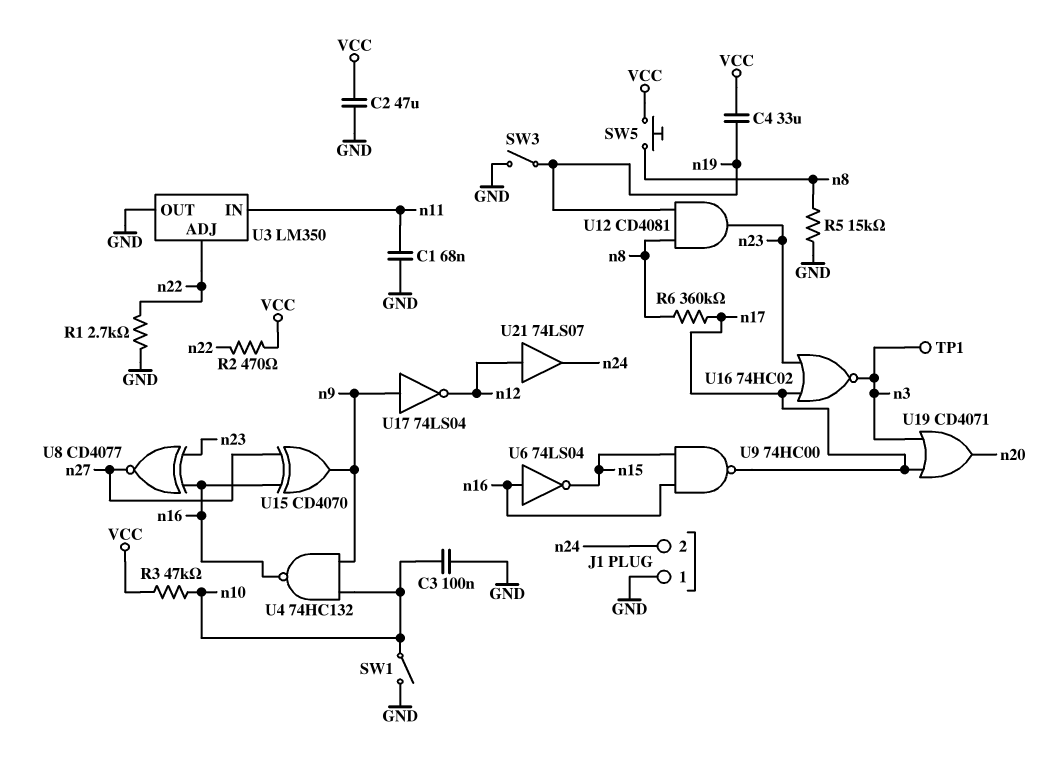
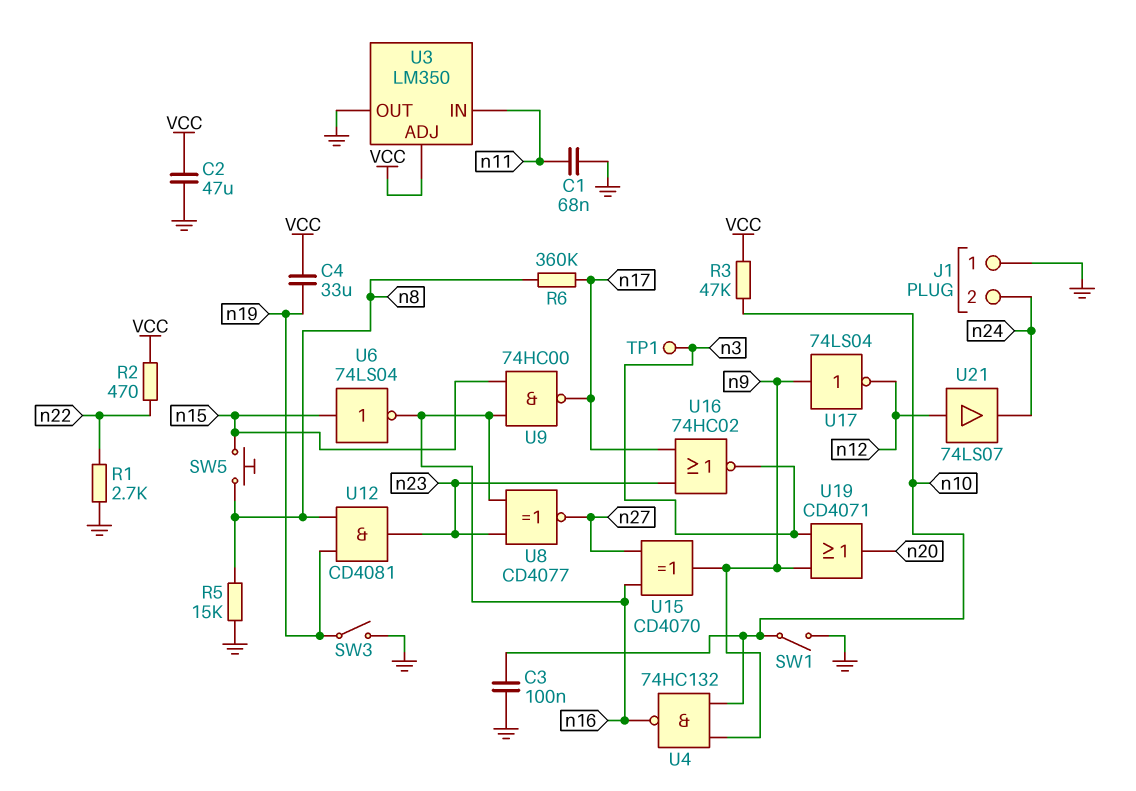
SW5: button (VCC, n8) -> button (n8, n15)
U3 pin ADJ: n22 -> VCC
U6: NOT 74LS04 (in n16, out n15) -> NOT 74LS04 (in n15, out n16)
U19: OR CD4071 (in n3, in n17, out n20) -> OR CD4071 (in n3, in n9, out n20)

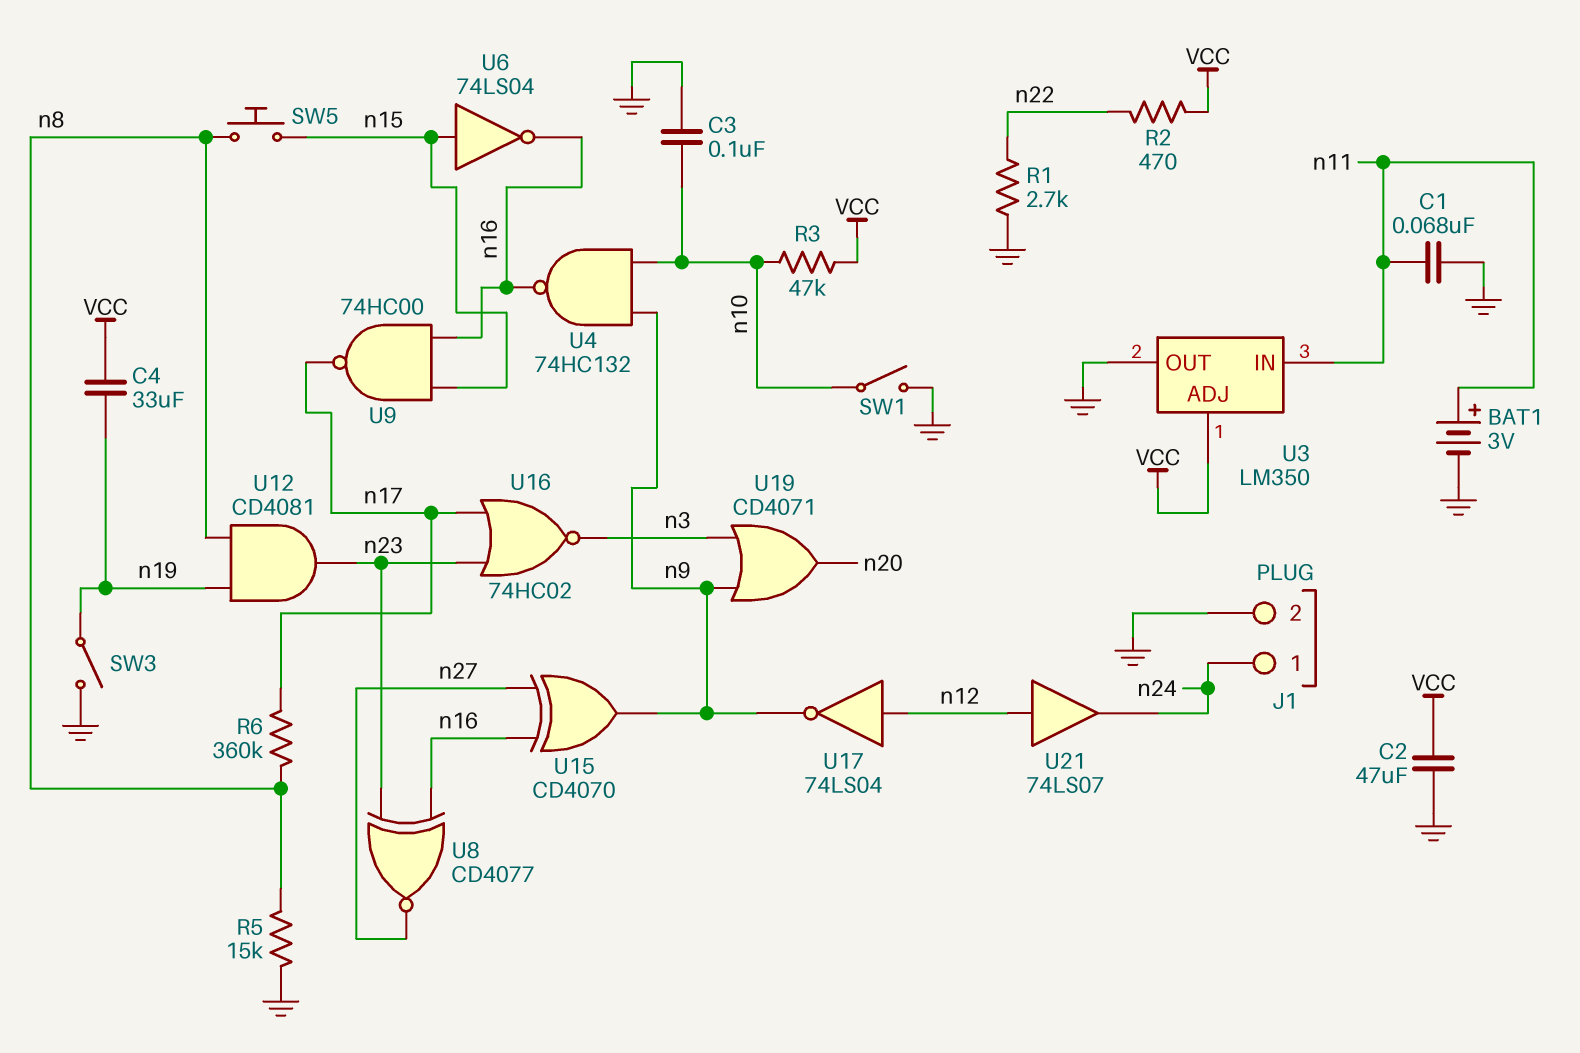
BAT1: none -> 3V (plus n11, minus GND)
J1 pin 1: GND -> n24
J1 pin 2: n24 -> GND
TP1: test point (n3) -> none
U17: NOT 74LS04 (in n9, out n12) -> NOT 74LS04 (in n12, out n9)

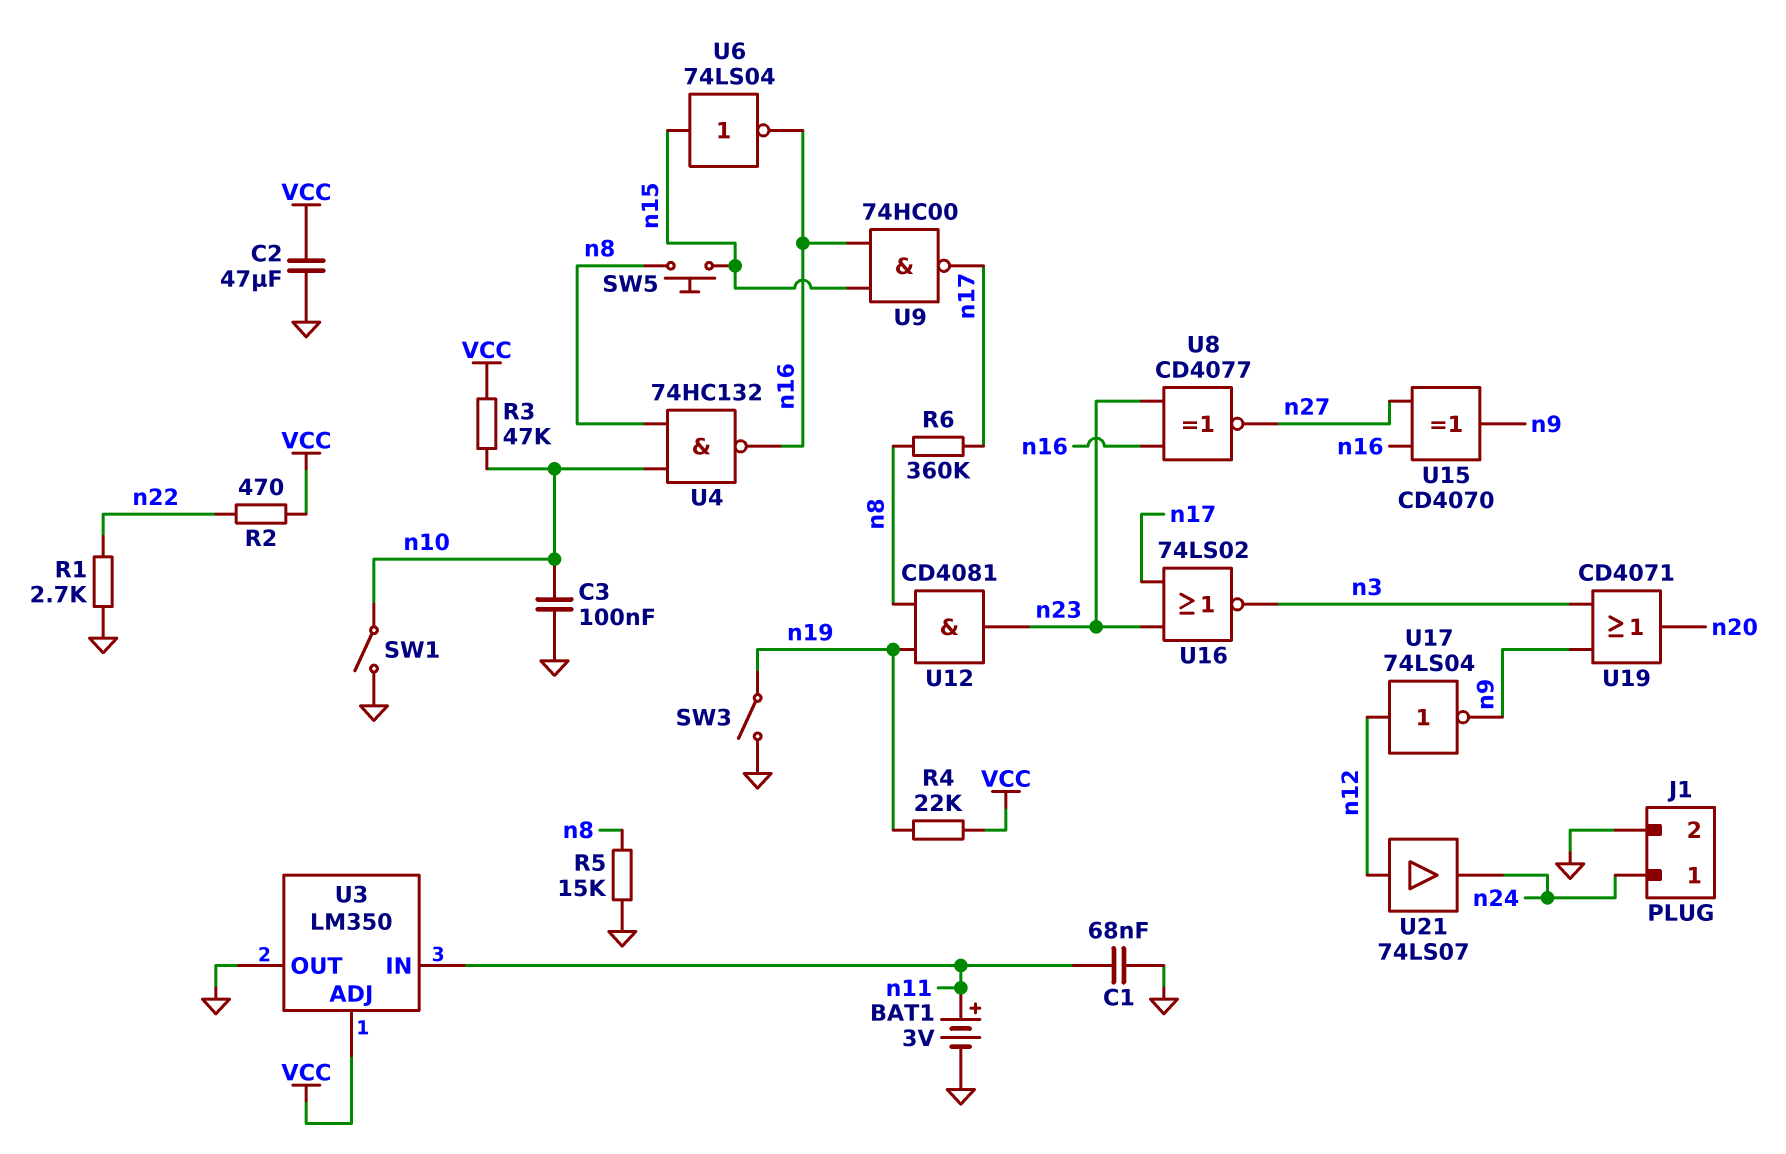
C4: 33uF (VCC, n19) -> none
R4: none -> 22k (VCC, n19)
U4: NAND 74HC132 (in n9, in n10, out n16) -> NAND 74HC132 (in n8, in n10, out n16)
U16: NOR 74HC02 (in n17, in n23, out n3) -> NOR 74LS02 (in n17, in n23, out n3)

